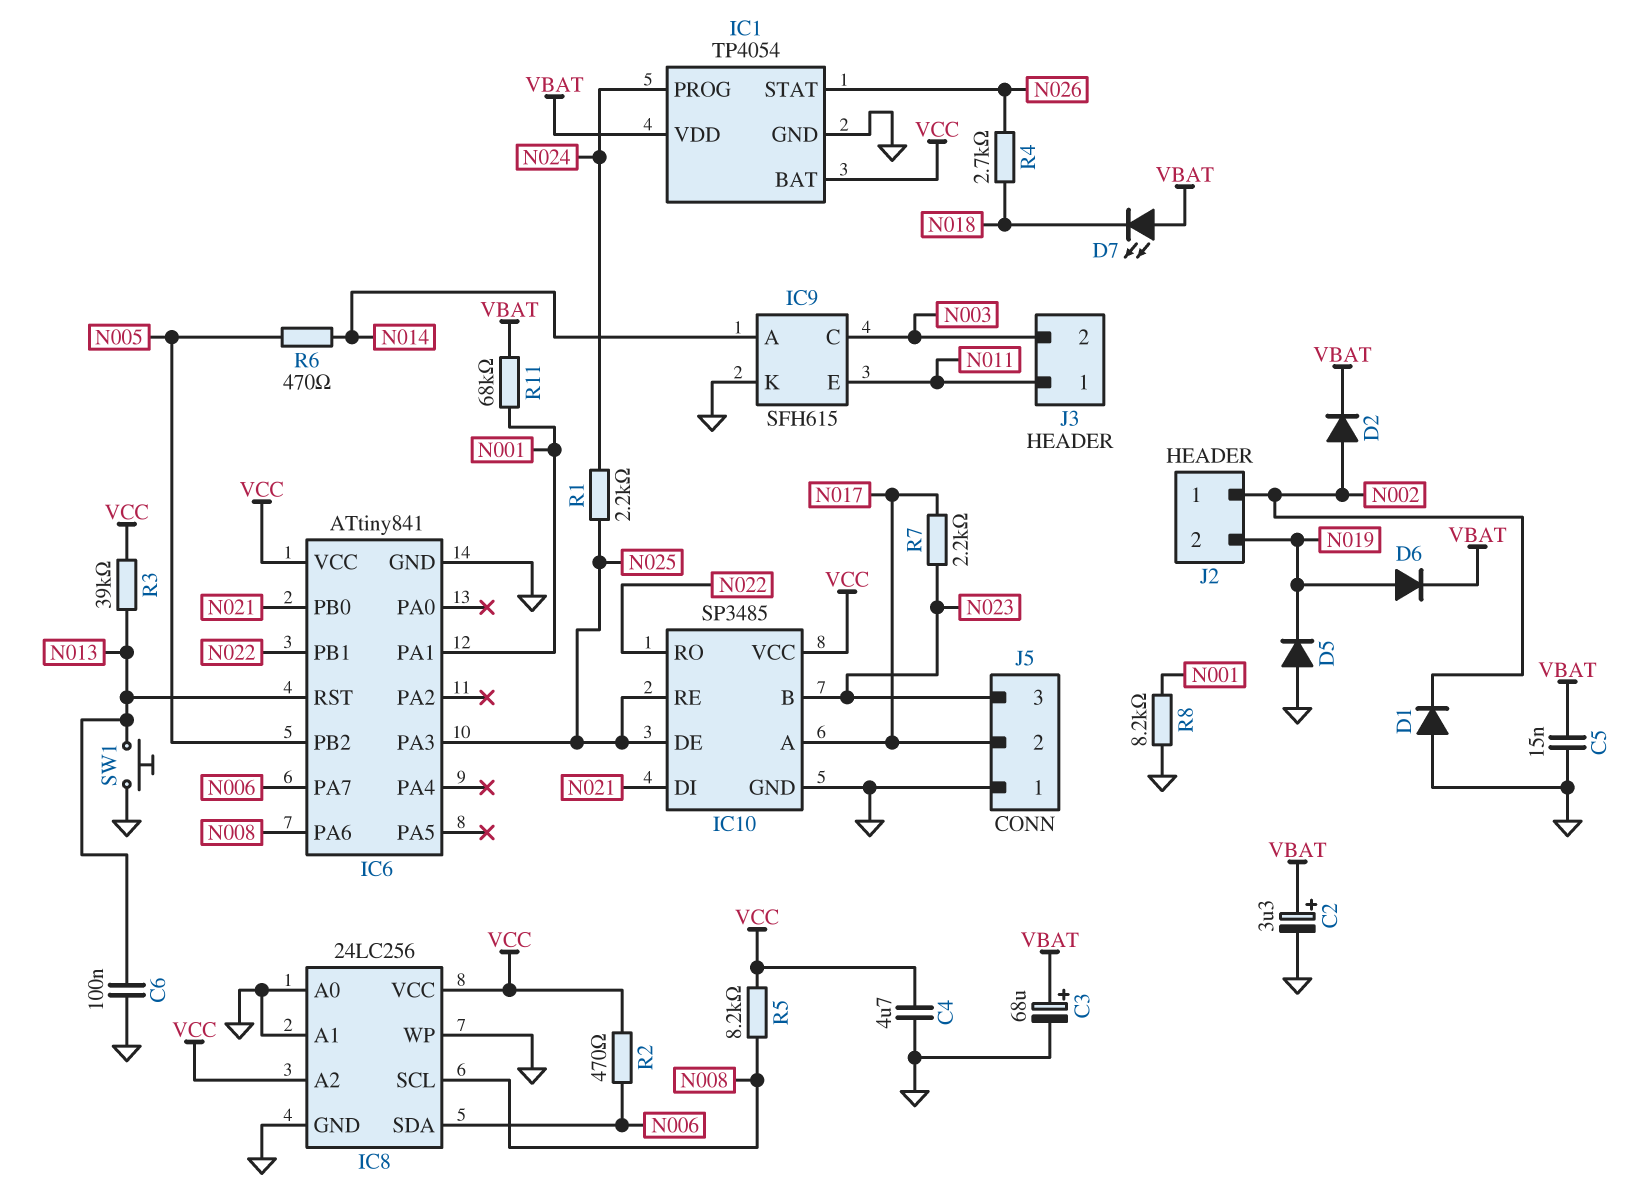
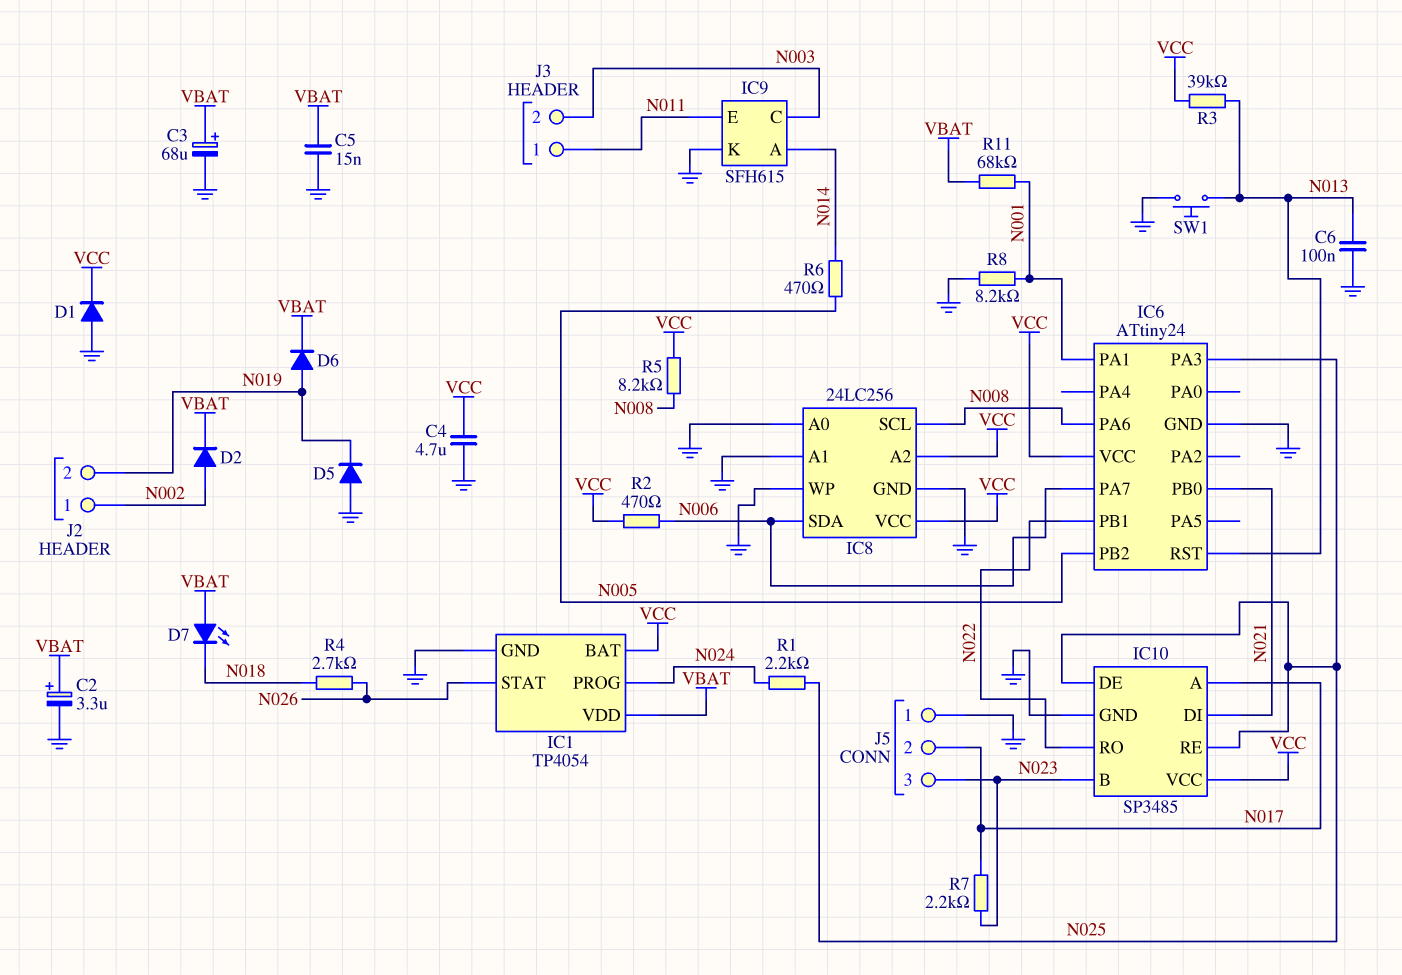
D1: diode (A GND, K N002) -> diode (A GND, K VCC)
IC6: ATtiny841 -> ATtiny24

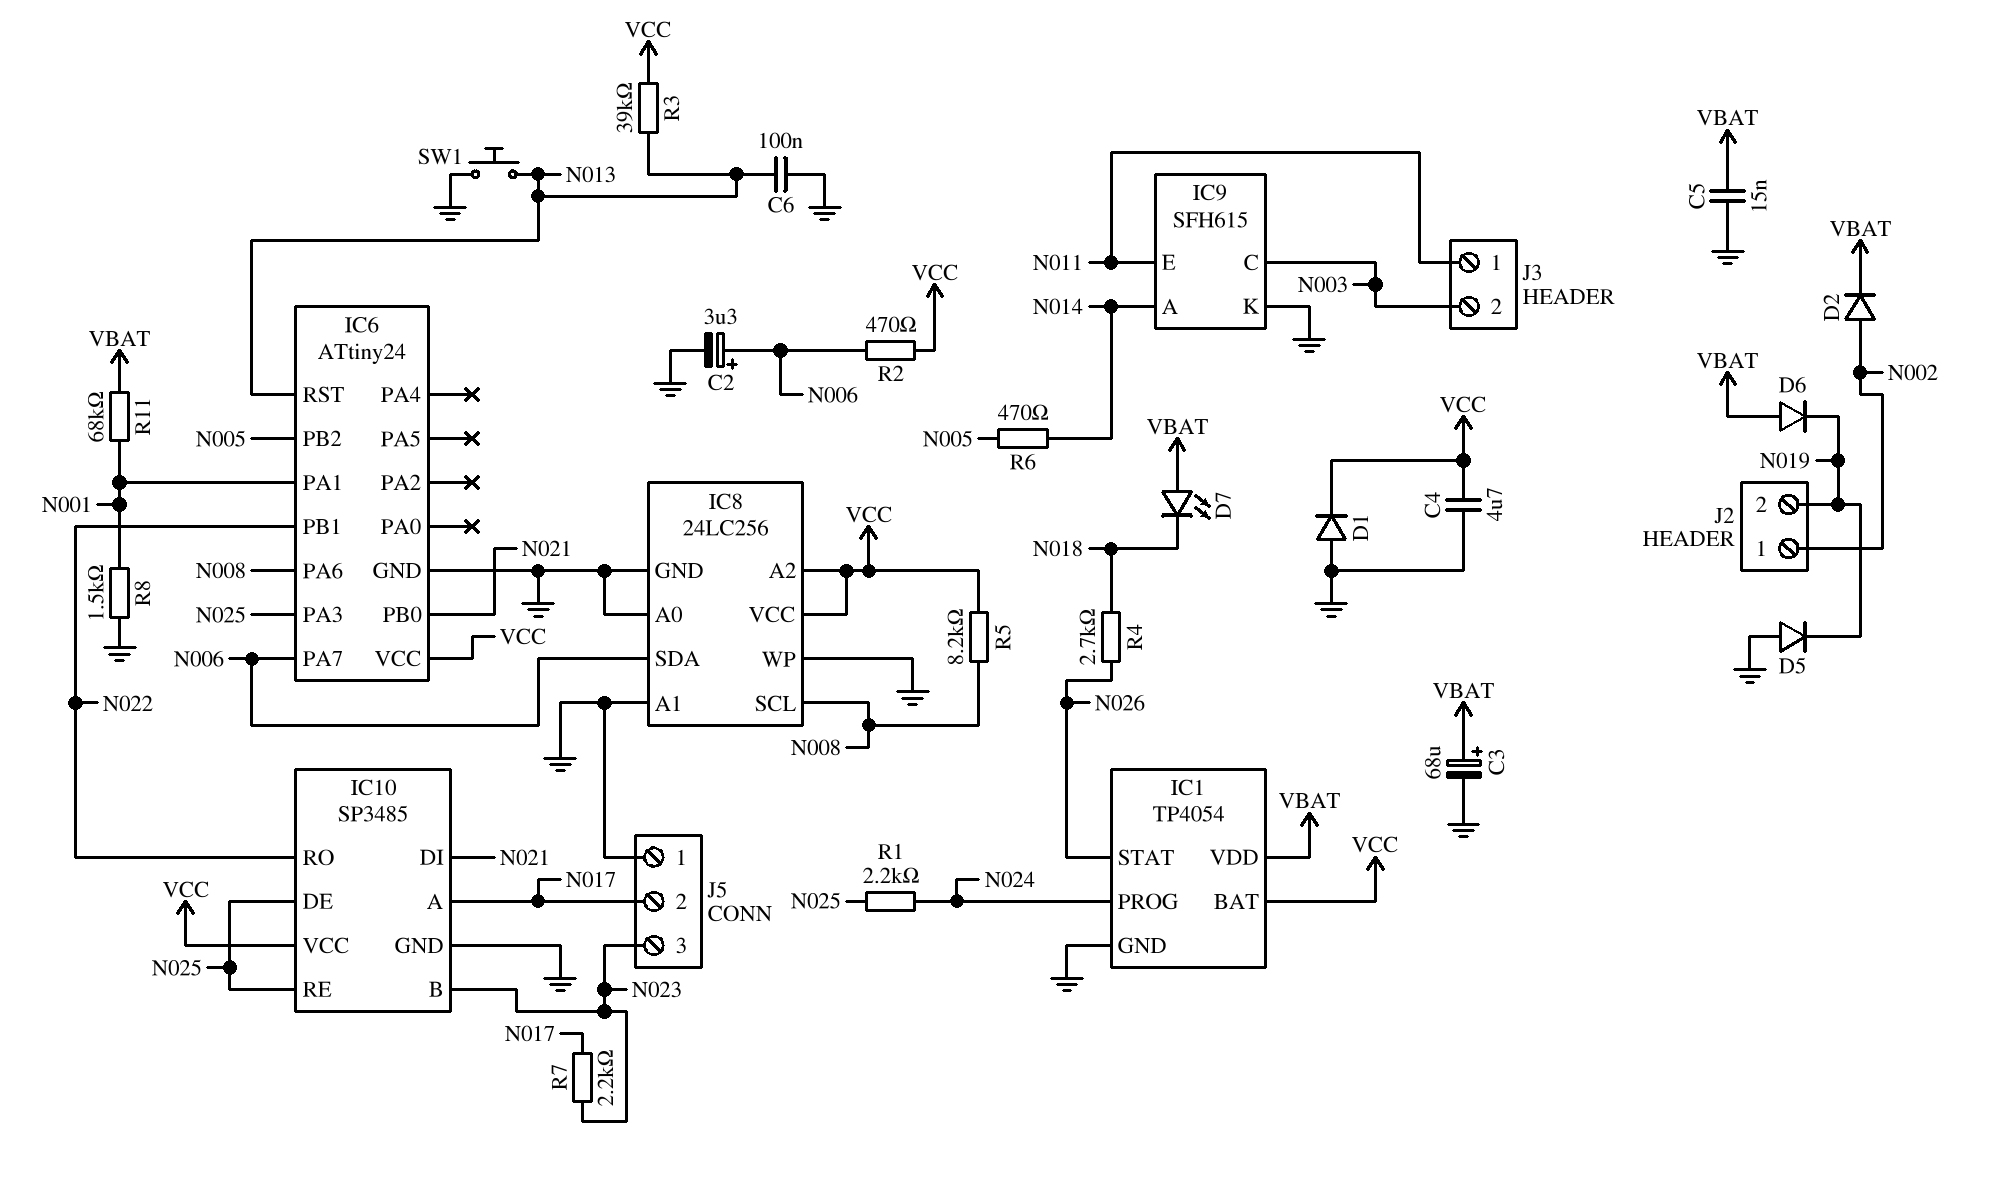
C2: 3.3uF (plus VBAT, minus GND) -> 3.3uF (plus N006, minus GND)
D6: diode (A N019, K VBAT) -> diode (A VBAT, K N019)
R8: 8.2k (GND, N001) -> 1.5k (GND, N001)

